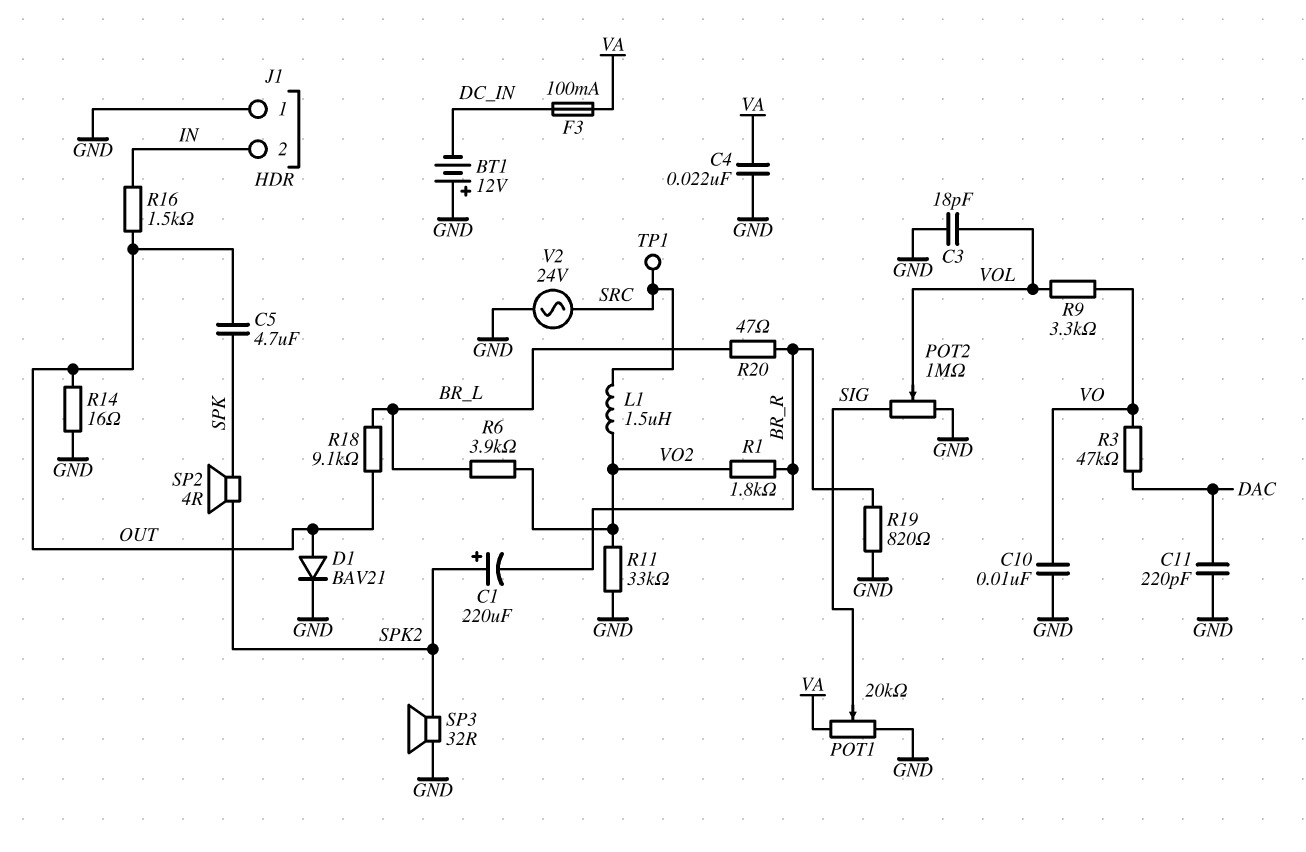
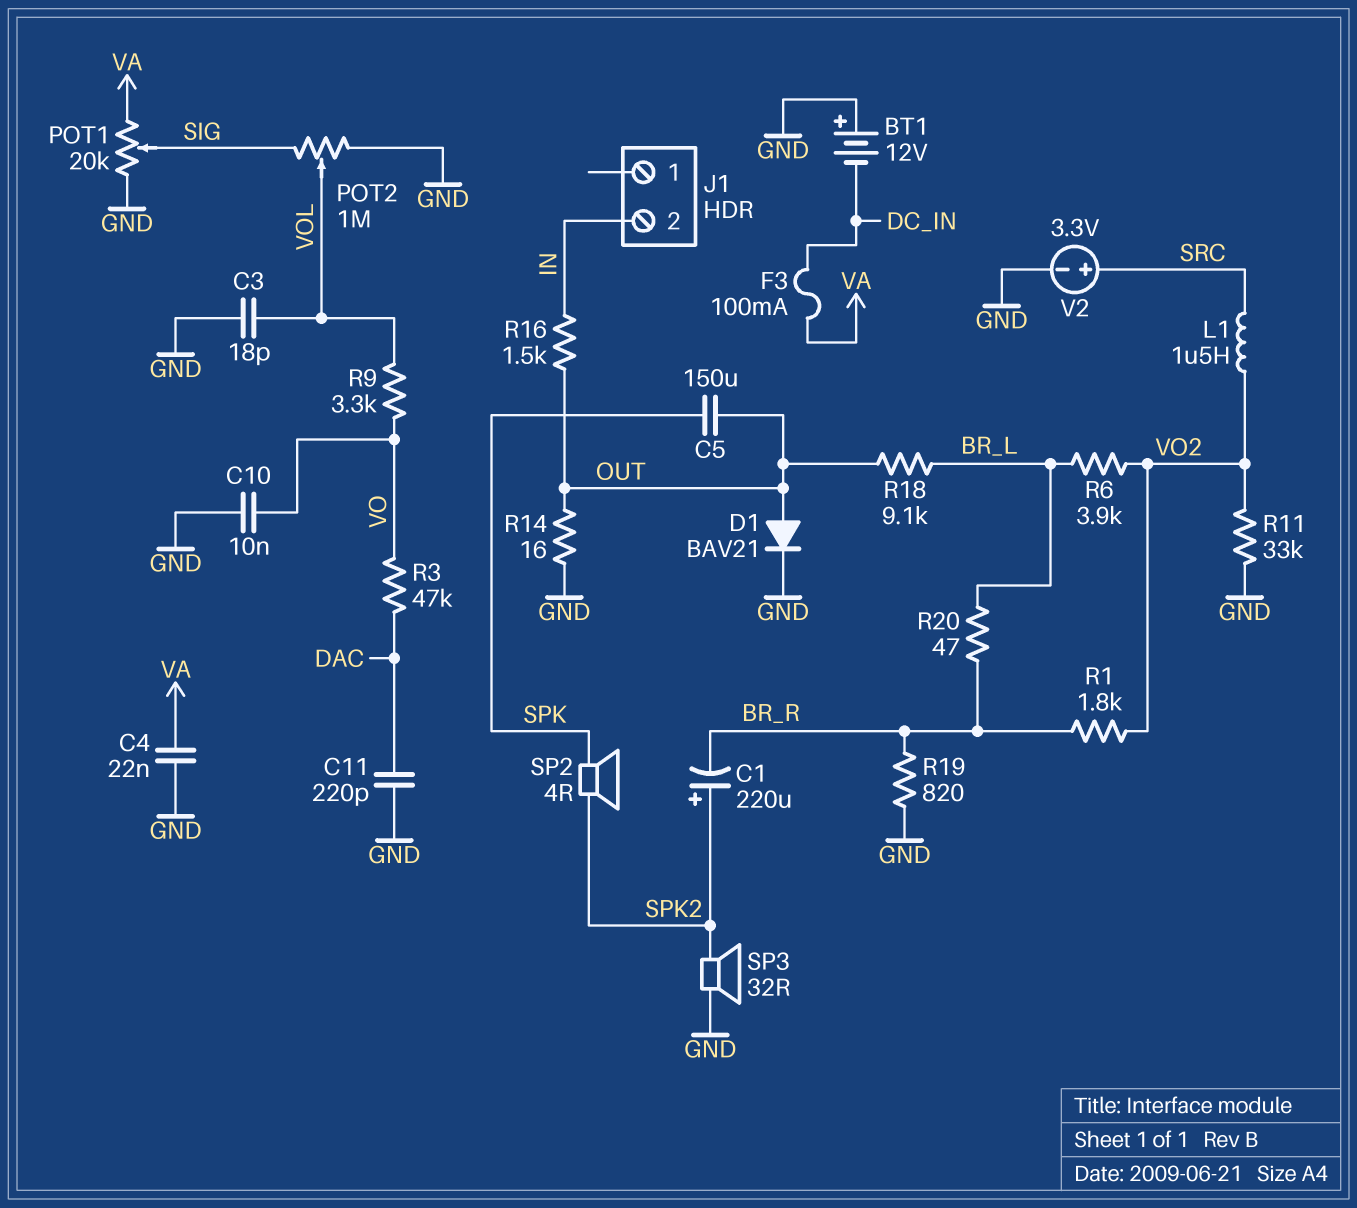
C5: 4.7uF (OUT, SPK) -> 150uF (OUT, SPK)
J1 pin 1: GND -> none
TP1: test point (SRC) -> none
V2: AC 24V (GND, SRC) -> 3.3V (plus SRC, minus GND)

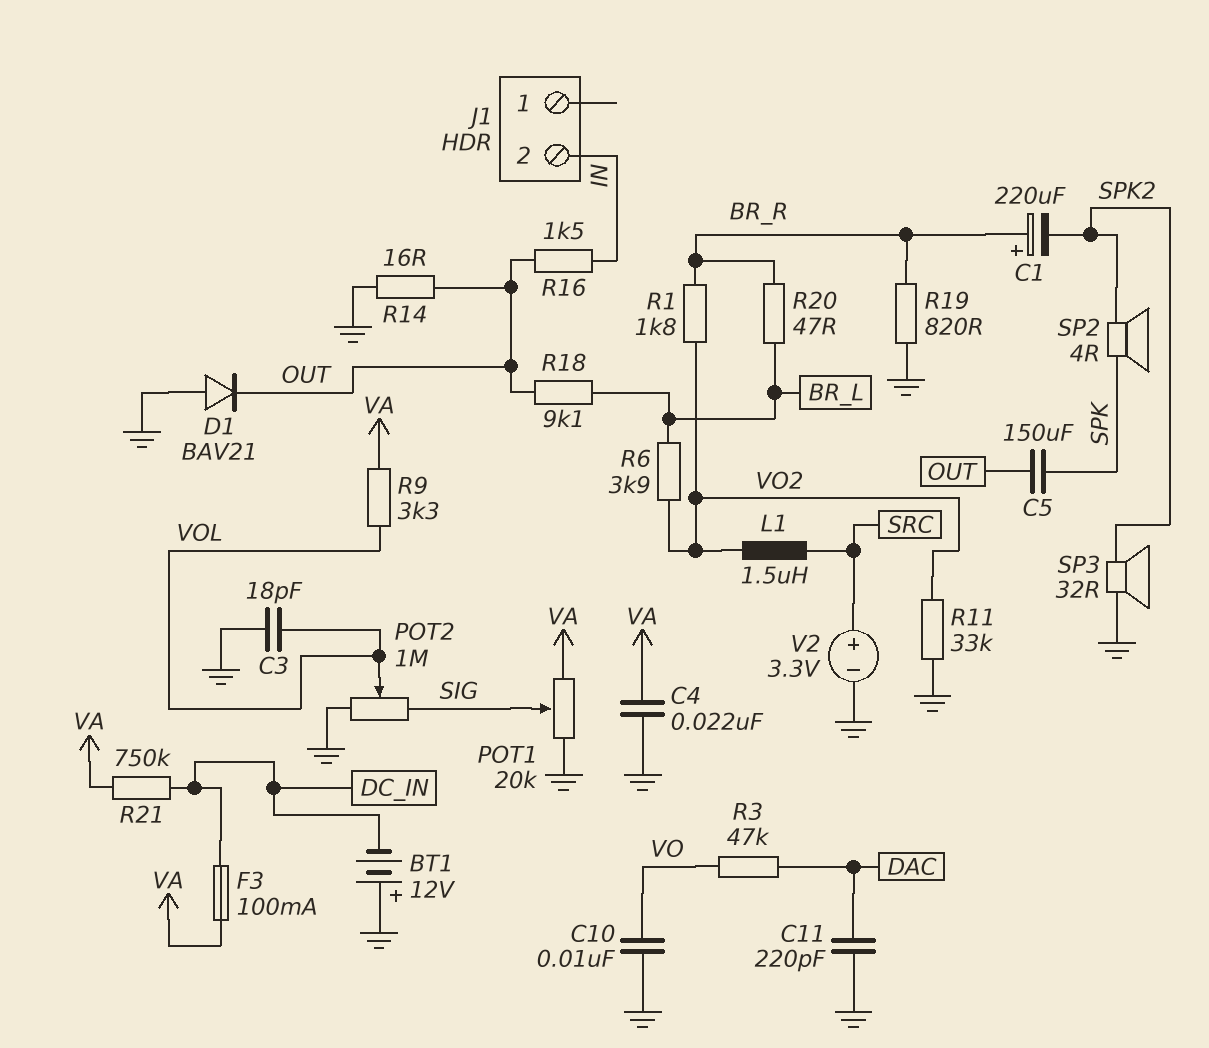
C1: 220uF (plus SPK2, minus BR_R) -> 220uF (plus BR_R, minus SPK2)
D1: diode BAV21 (A OUT, K GND) -> diode BAV21 (A GND, K OUT)
R9: 3.3k (VO, VOL) -> 3.3k (VA, VOL)
R21: none -> 750k (DC_IN, VA)

